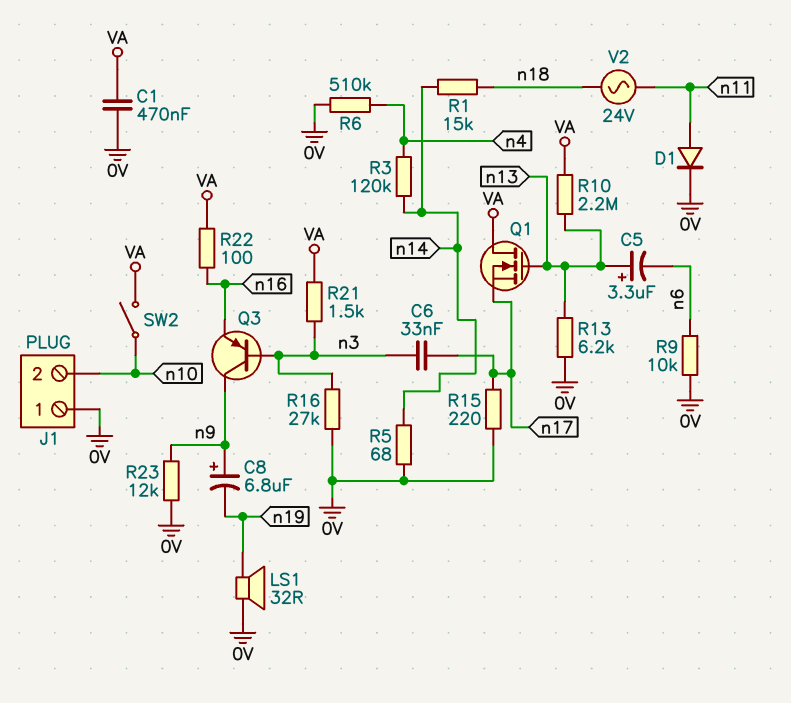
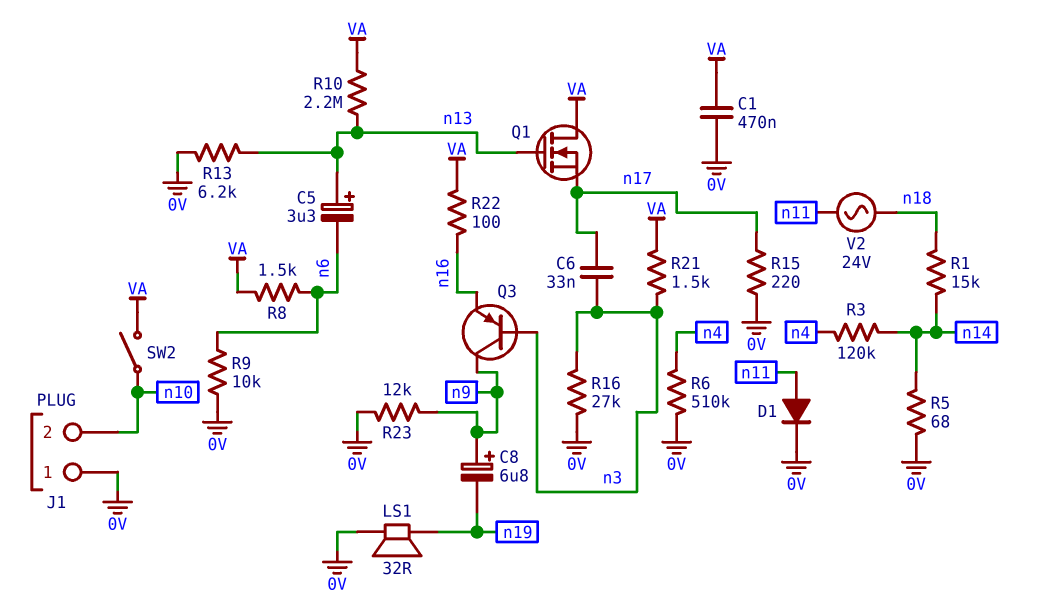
R8: none -> 1.5k (VA, n6)

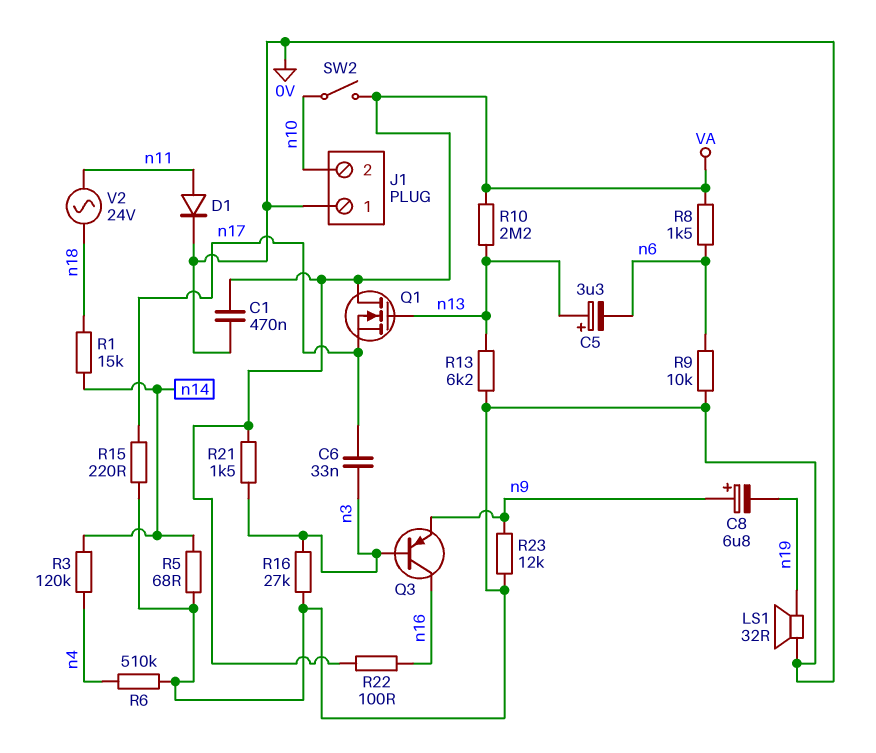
Q3: PNP (B n3, C n9, E n16) -> PNP (B n3, C n16, E n9)

